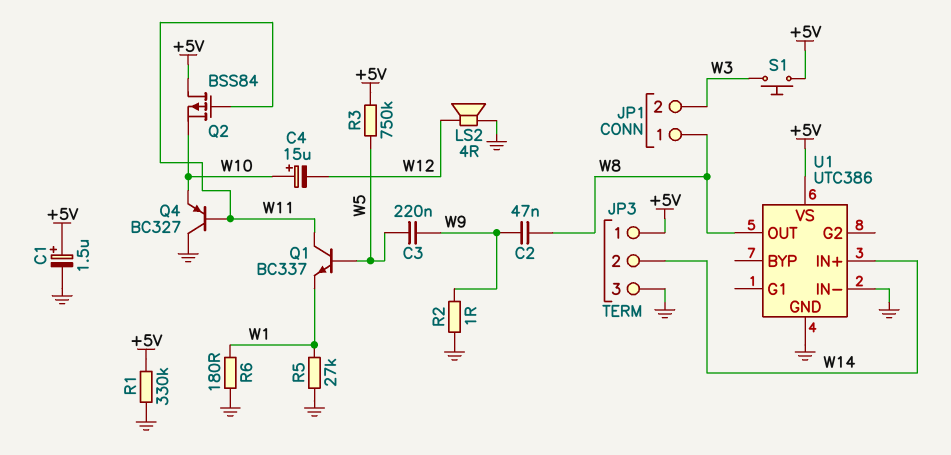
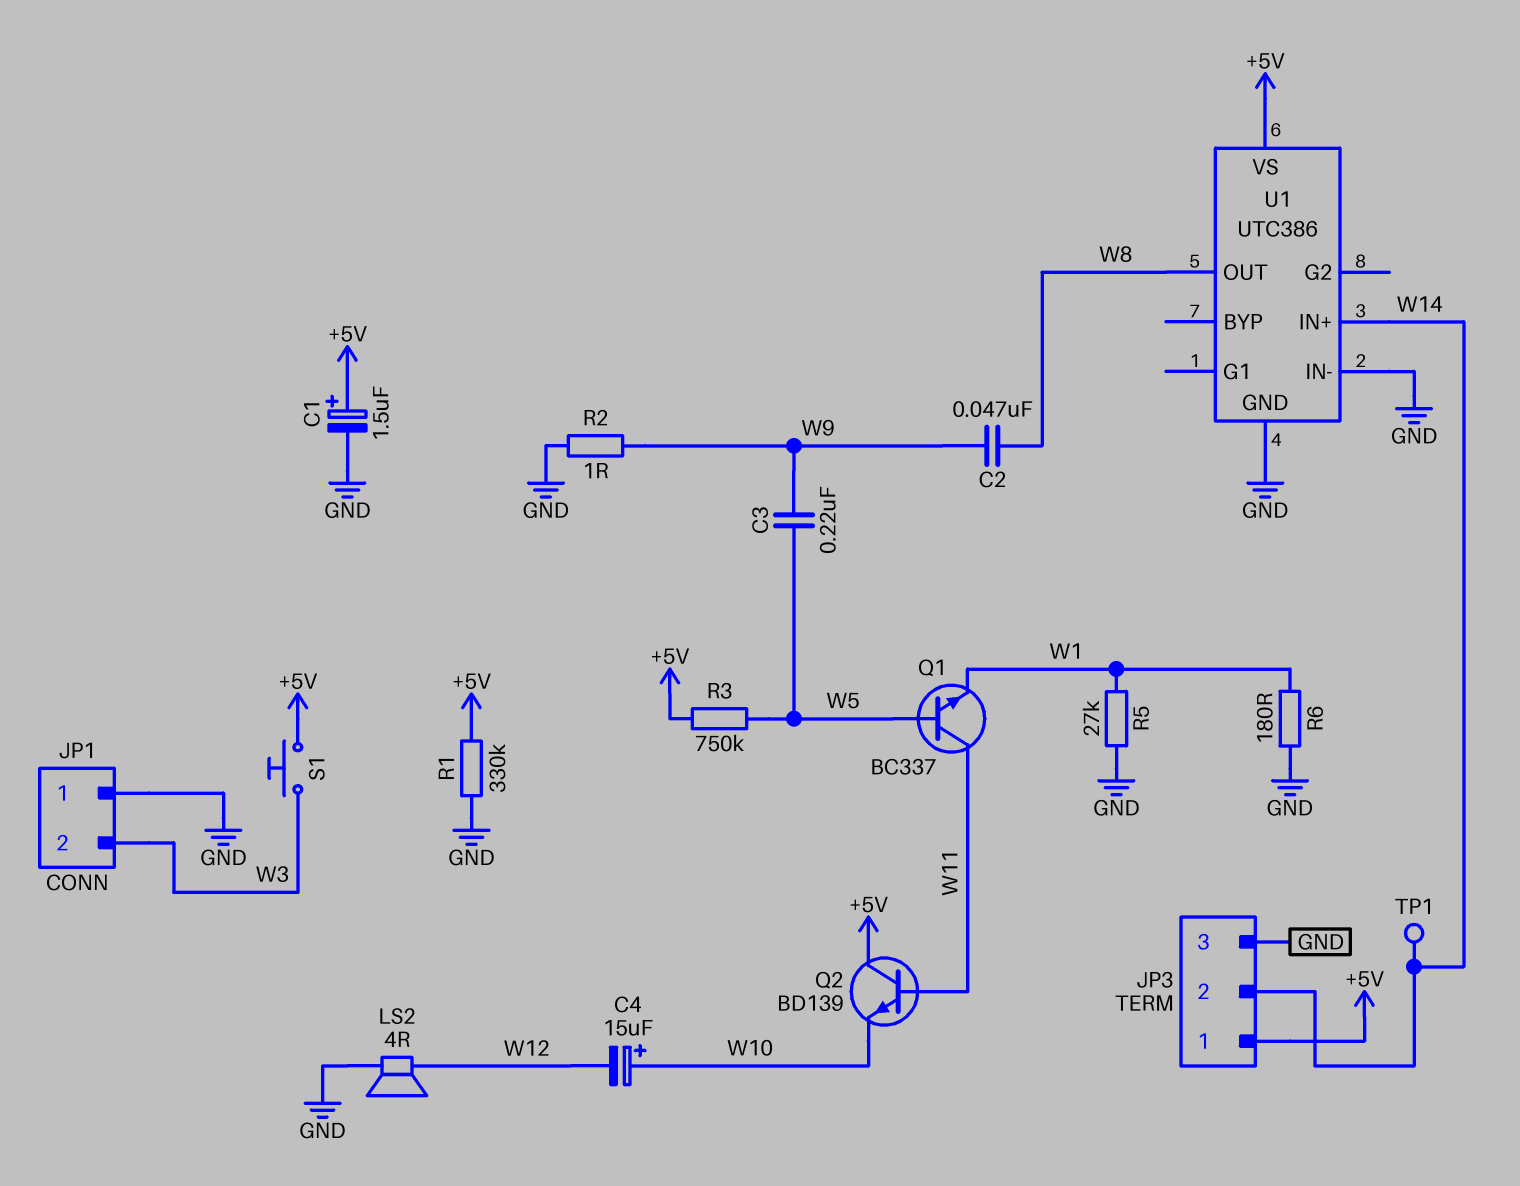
JP1 pin 1: W8 -> GND
Q2: PMOS BSS84 (G W11, D +5V, S W10) -> NPN BD139 (B W11, C +5V, E W10)
Q4: PNP BC327 (B W11, C GND, E W10) -> none
TP1: none -> test point (W14)

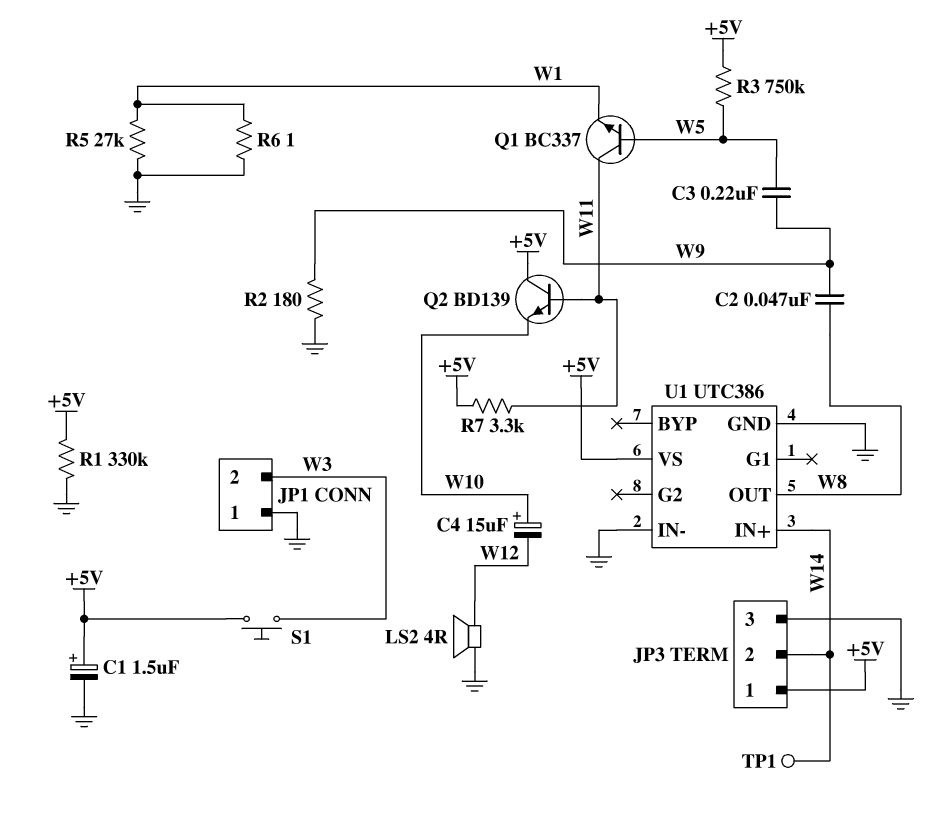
R2: 1 (GND, W9) -> 180 (GND, W9)
R6: 180 (GND, W1) -> 1 (GND, W1)
R7: none -> 3.3k (+5V, W11)

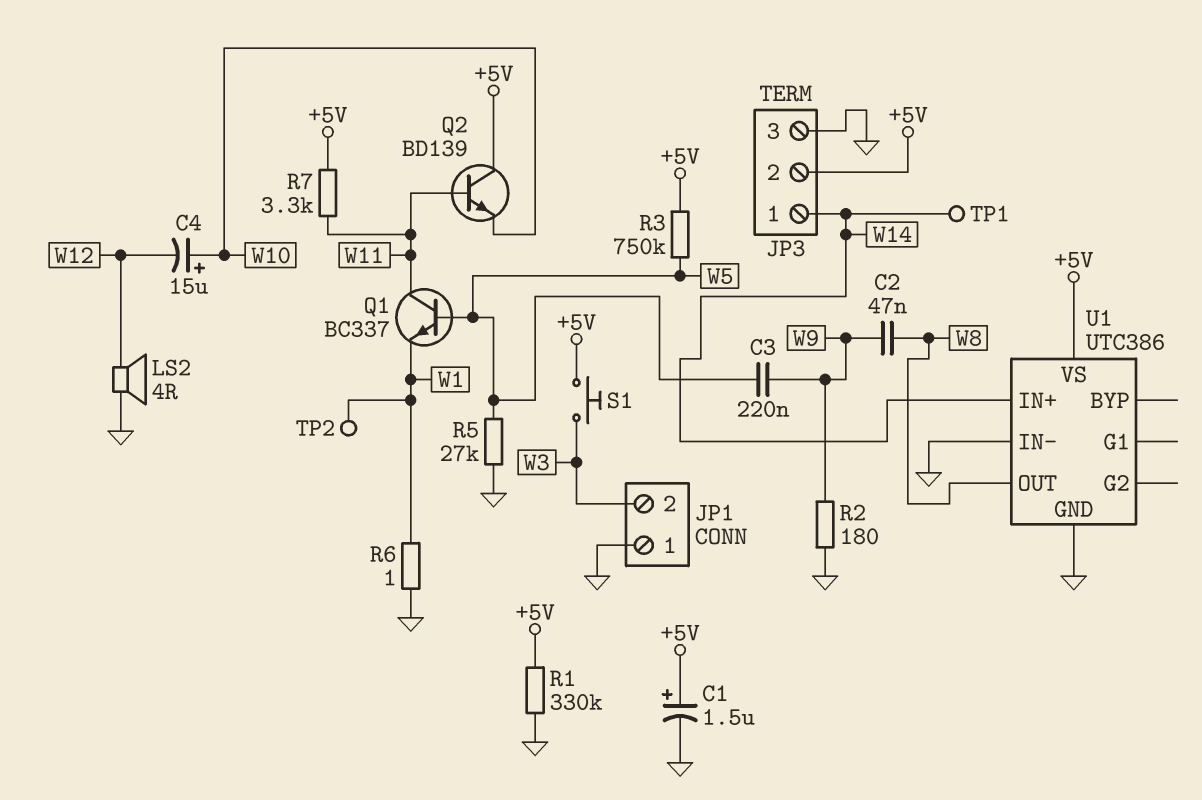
JP3 pin 1: +5V -> W14
JP3 pin 2: W14 -> +5V
R5: 27k (GND, W1) -> 27k (GND, W5)
TP2: none -> test point (W1)

